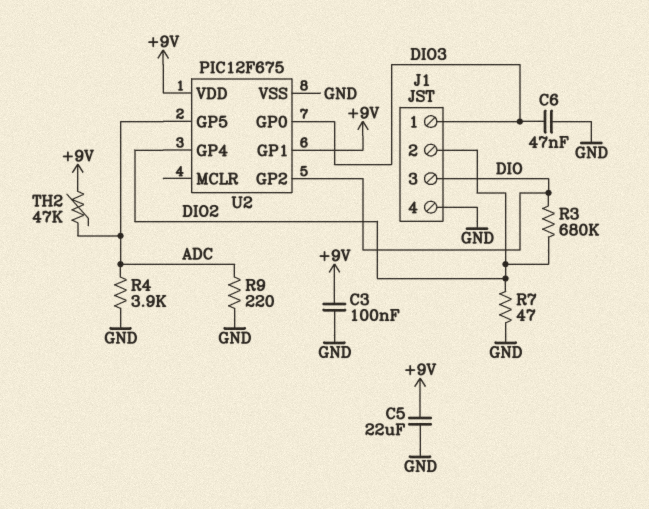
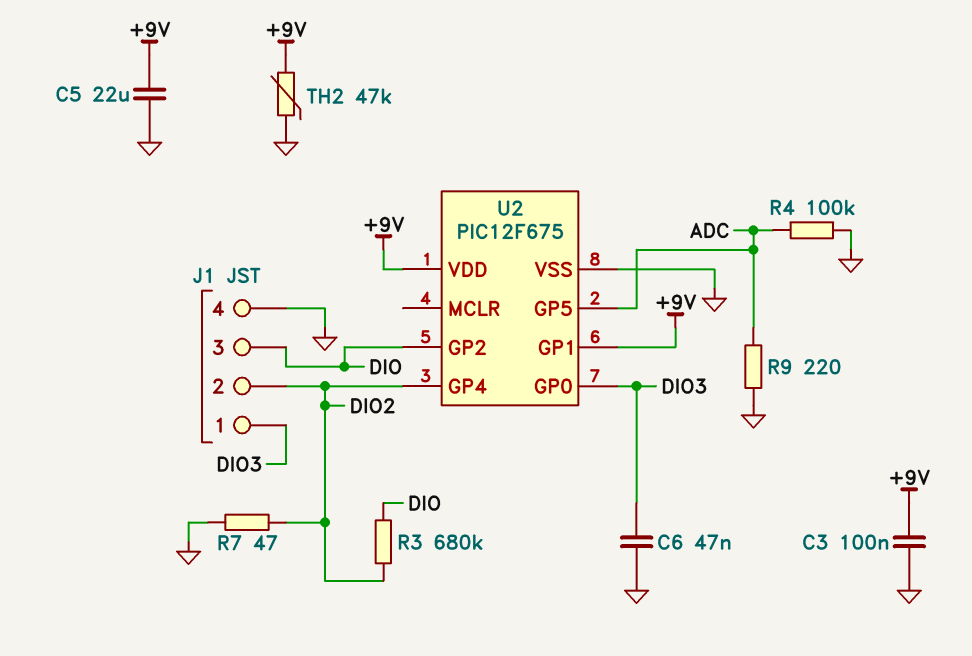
R4: 3.9k (ADC, GND) -> 100k (ADC, GND)
TH2: 47k (+9V, ADC) -> 47k (+9V, GND)

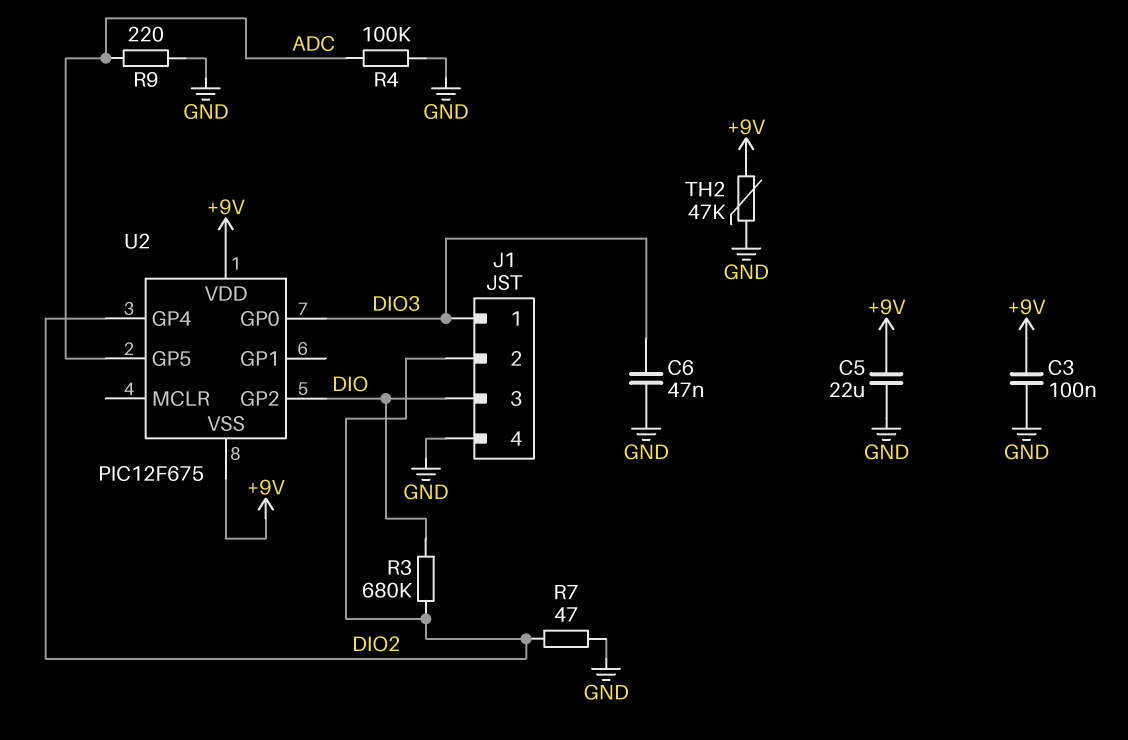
U2 pin GP1: +9V -> none
U2 pin VSS: GND -> +9V

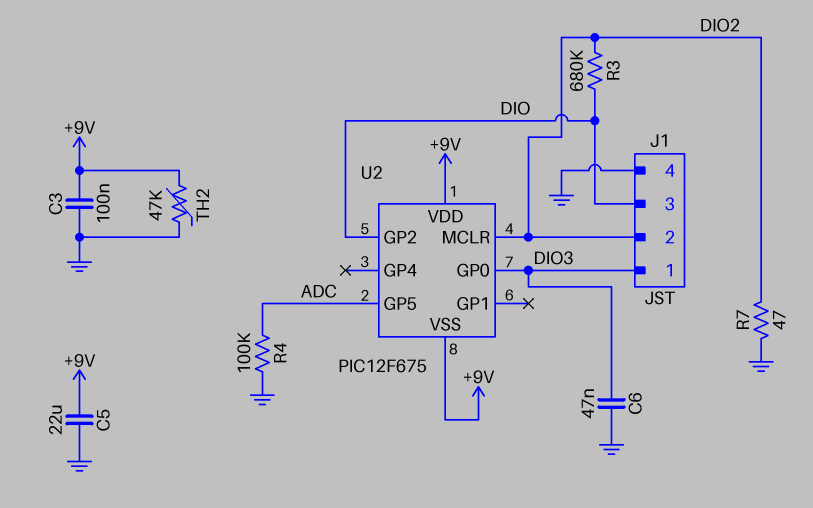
R9: 220 (ADC, GND) -> none
U2 pin GP4: DIO2 -> none
U2 pin MCLR: none -> DIO2

